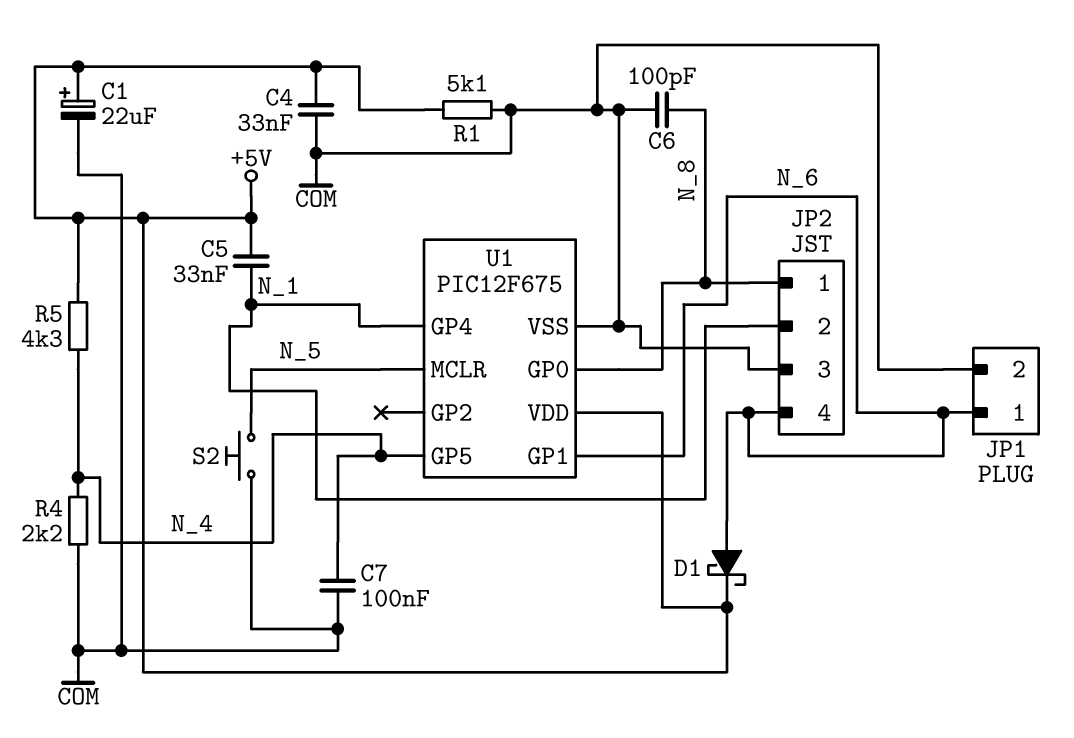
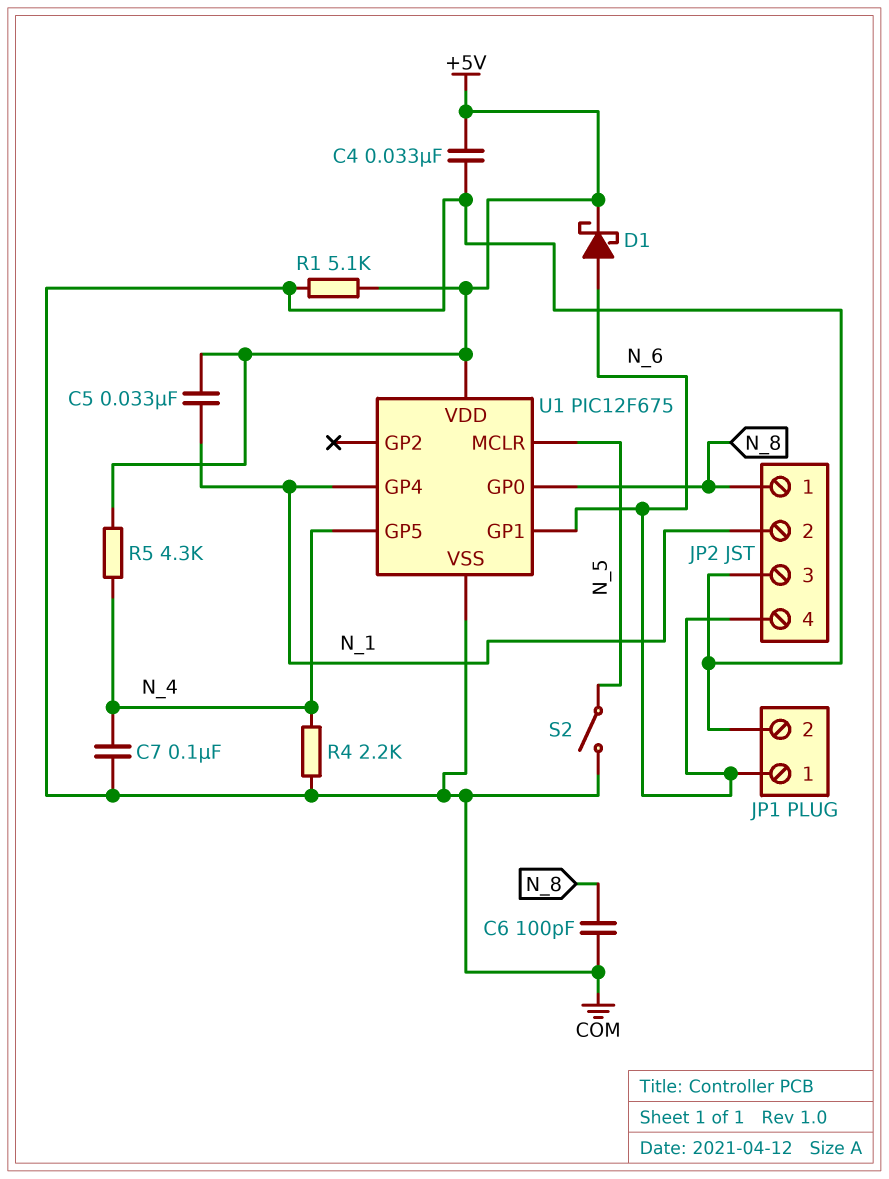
C1: 22uF (plus +5V, minus COM) -> none
S2: button (COM, N_5) -> switch (COM, N_5)

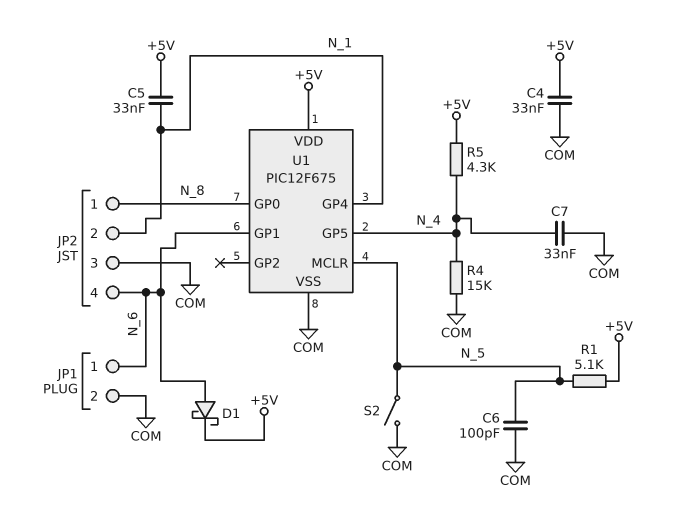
C6: 100pF (COM, N_8) -> 100pF (COM, N_5)
C7: 100nF (COM, N_4) -> 33nF (COM, N_4)
R1: 5.1k (+5V, COM) -> 5.1k (+5V, N_5)
R4: 2.2k (COM, N_4) -> 15k (COM, N_4)

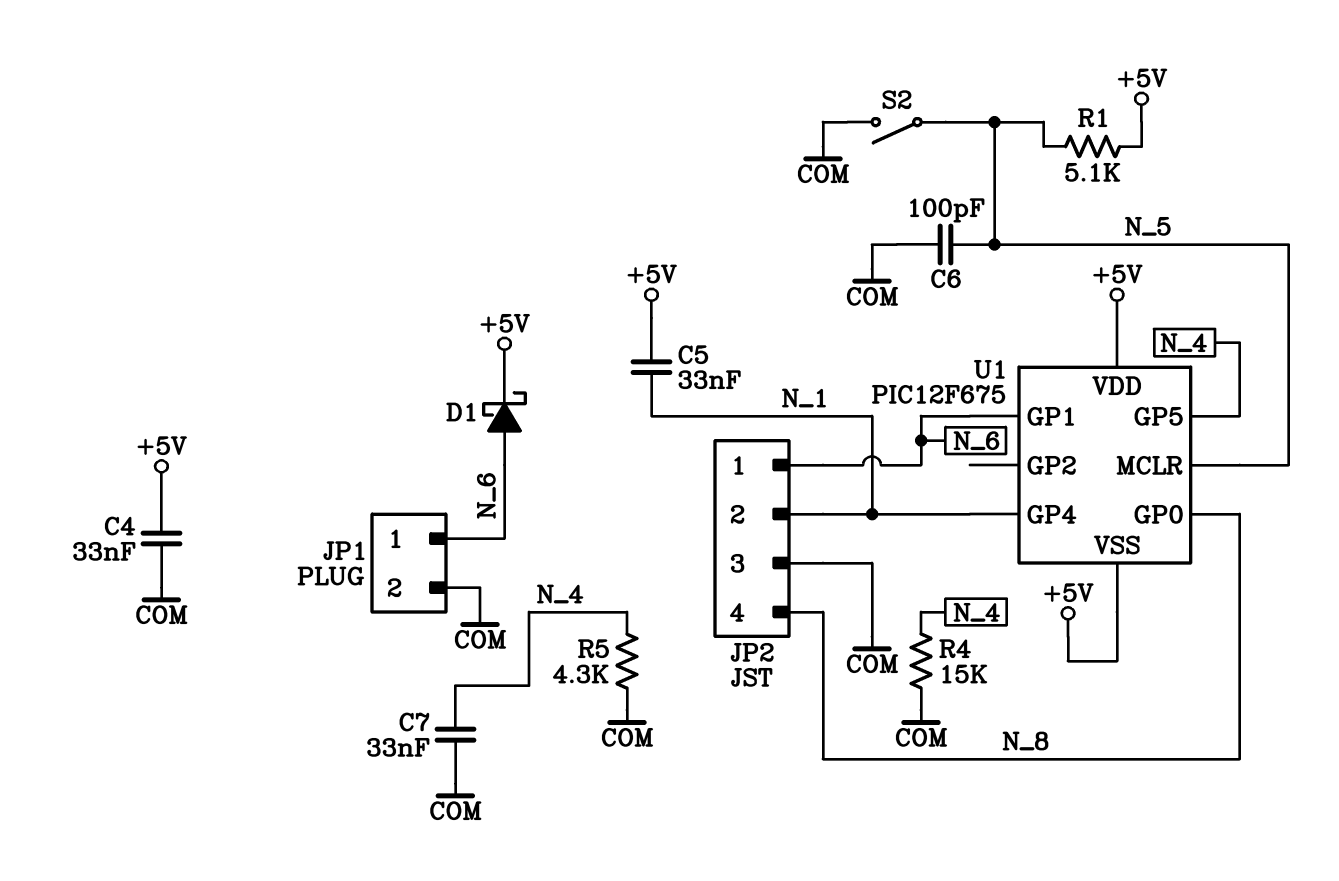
JP2 pin 1: N_8 -> N_6
JP2 pin 4: N_6 -> N_8
R5: 4.3k (+5V, N_4) -> 4.3k (COM, N_4)
U1 pin VSS: COM -> +5V

